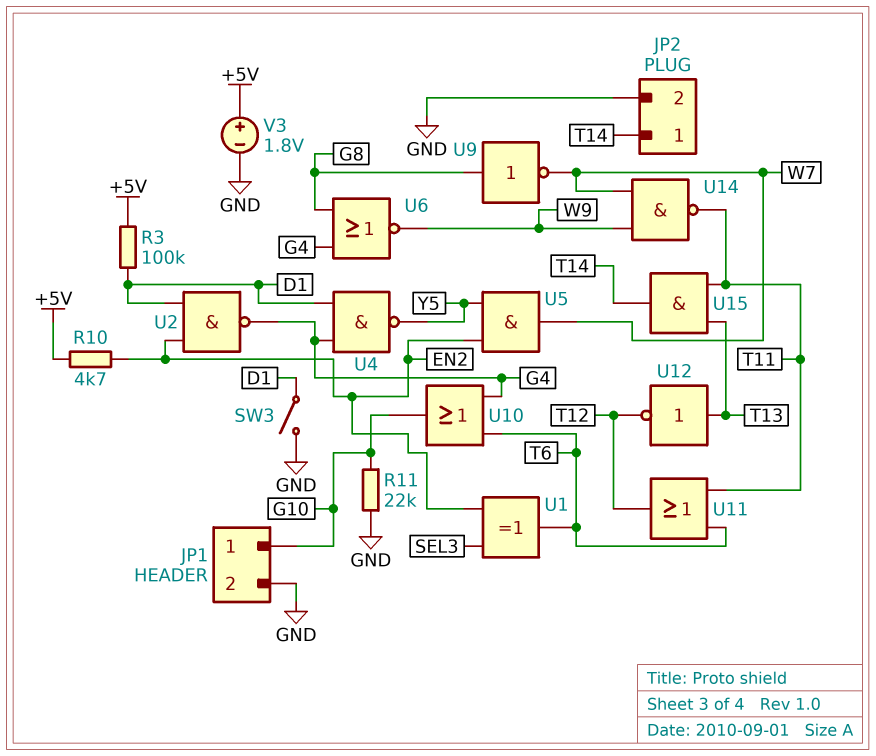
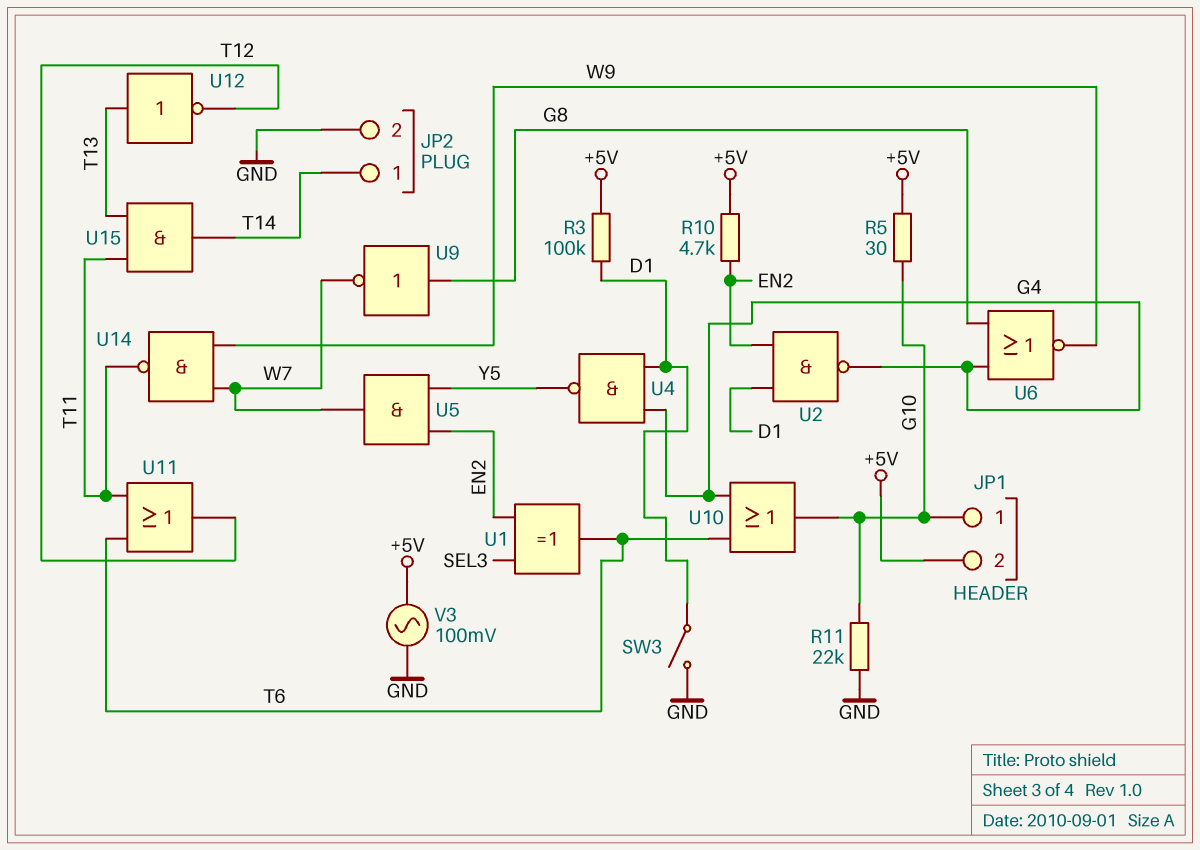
JP1 pin 2: GND -> +5V
R5: none -> 30 (+5V, G10)
V3: 1.8V (plus +5V, minus GND) -> AC 100mV (+5V, GND)

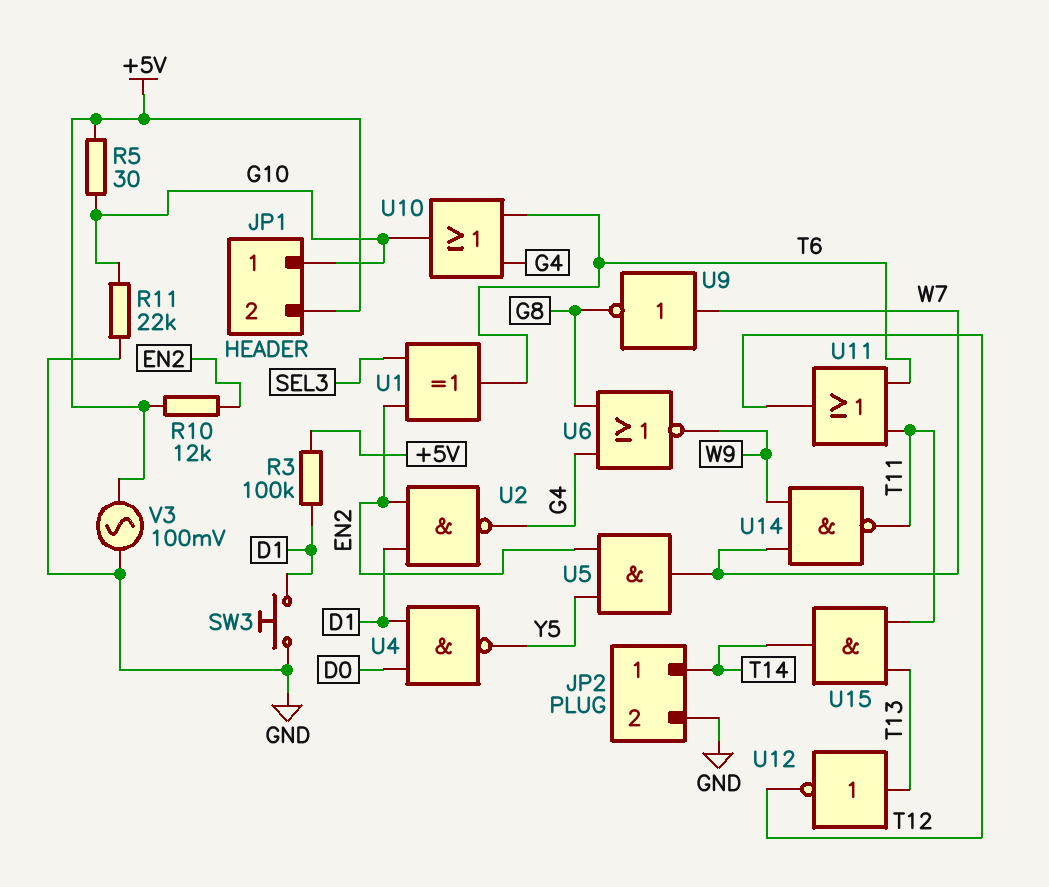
R10: 4.7k (+5V, EN2) -> 12k (+5V, EN2)
SW3: switch (D1, GND) -> button (D1, GND)
U4: NAND (in D1, in G4, out Y5) -> NAND (in D0, in D1, out Y5)
U9: NOT (in G8, out W7) -> NOT (in W7, out G8)

